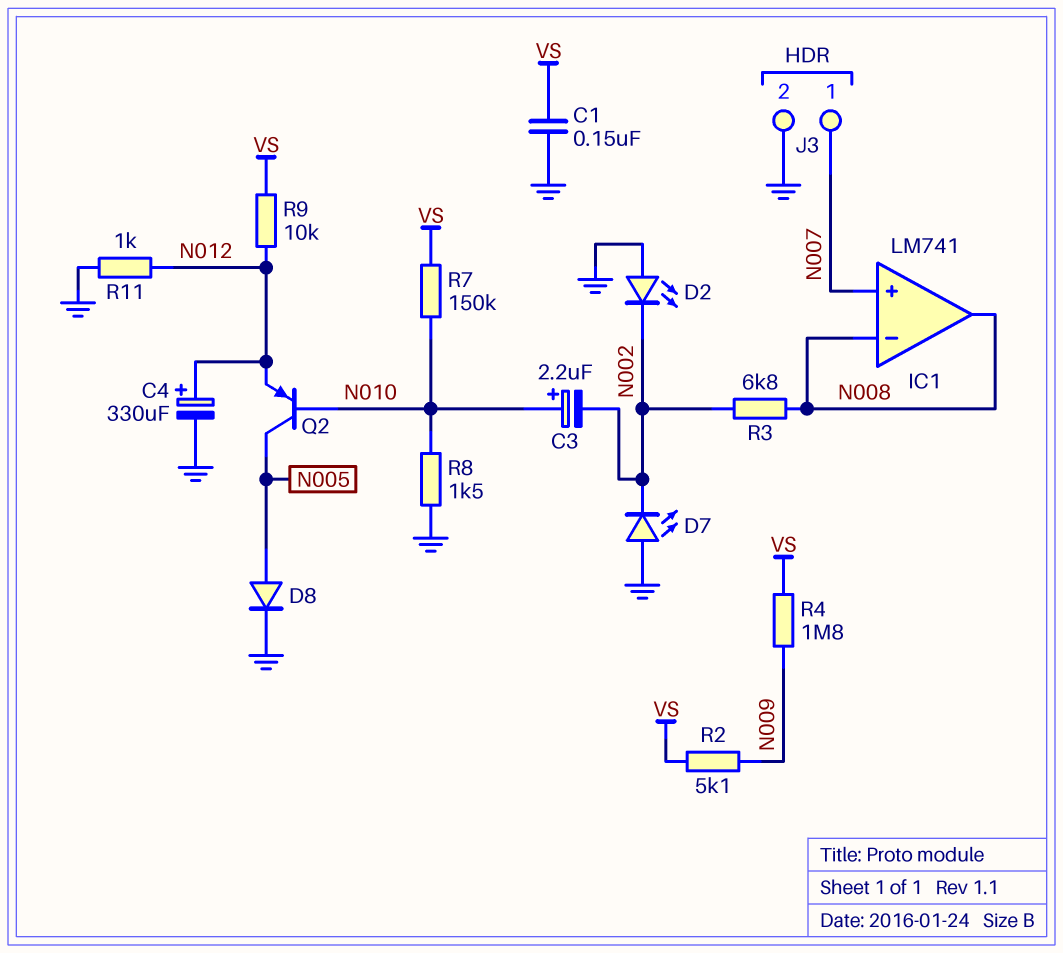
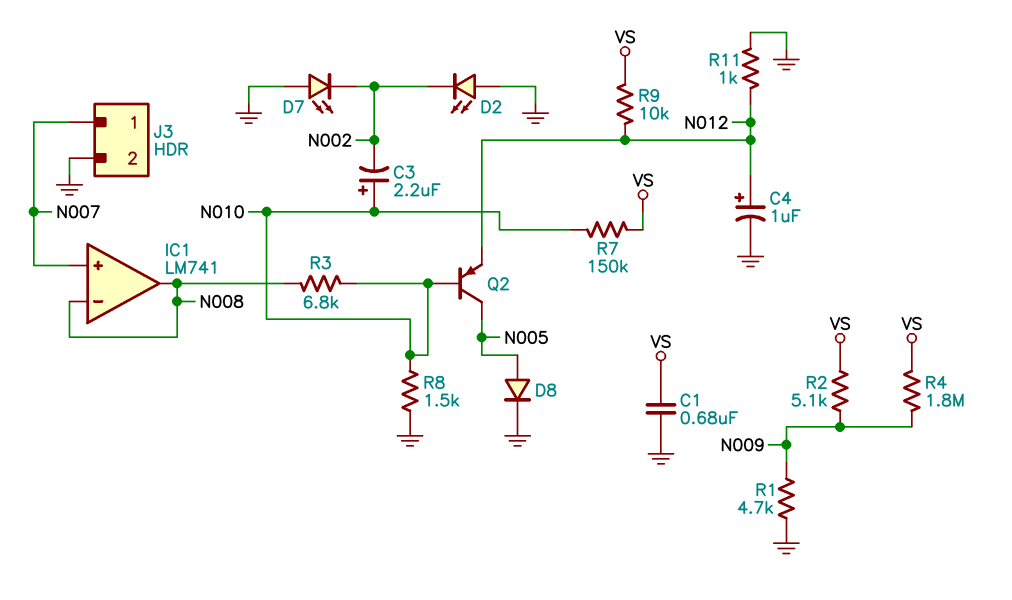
C1: 150nF (GND, VS) -> 680nF (GND, VS)
C4: 330uF (plus N012, minus GND) -> 1uF (plus N012, minus GND)
R1: none -> 4.7k (GND, N009)
R3: 6.8k (N002, N008) -> 6.8k (N008, N010)

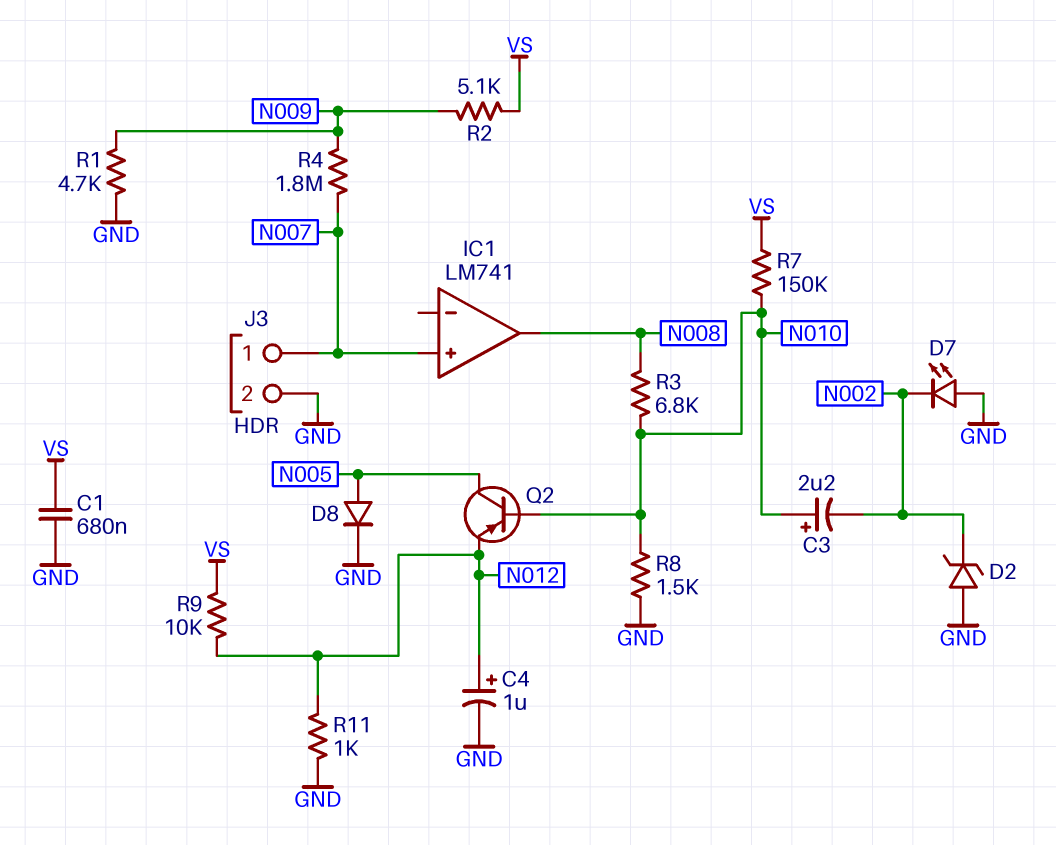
D2: LED (A GND, K N002) -> zener (A GND, K N002)
IC1 pin in-: N008 -> none
R4: 1.8M (N009, VS) -> 1.8M (N007, N009)

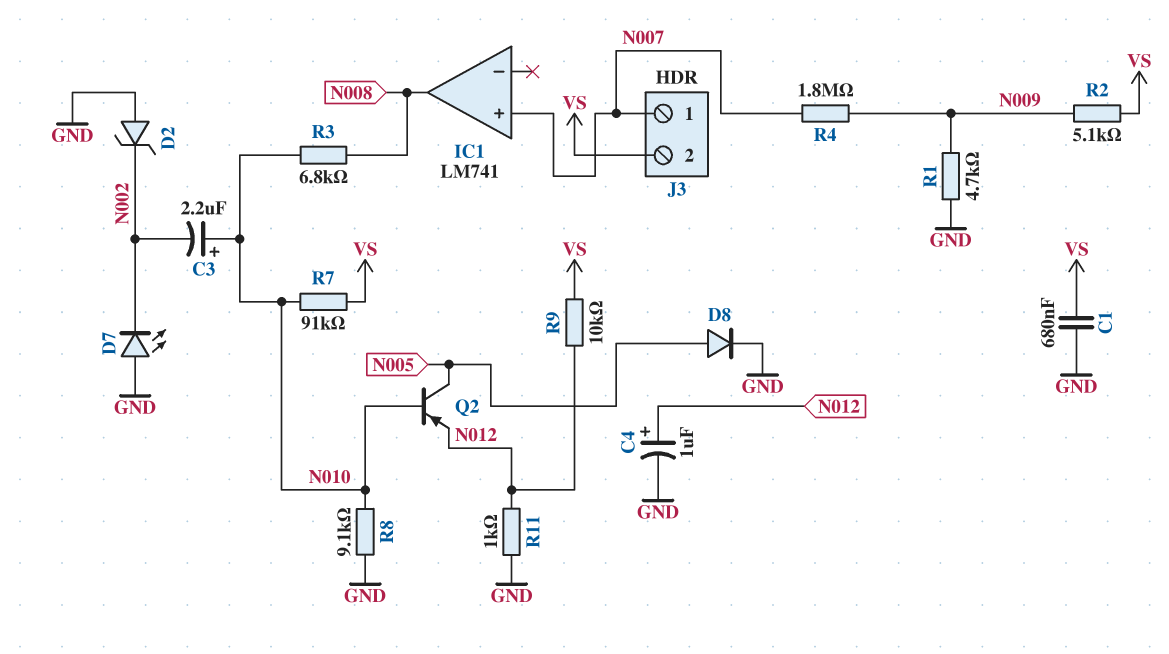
J3 pin 2: GND -> VS
R7: 150k (N010, VS) -> 91k (N010, VS)
R8: 1.5k (GND, N010) -> 9.1k (GND, N010)

